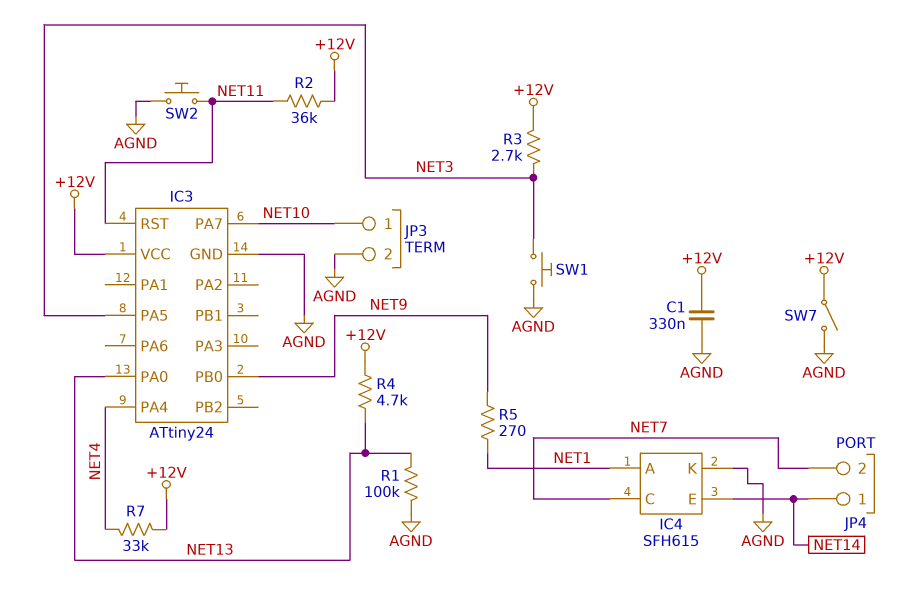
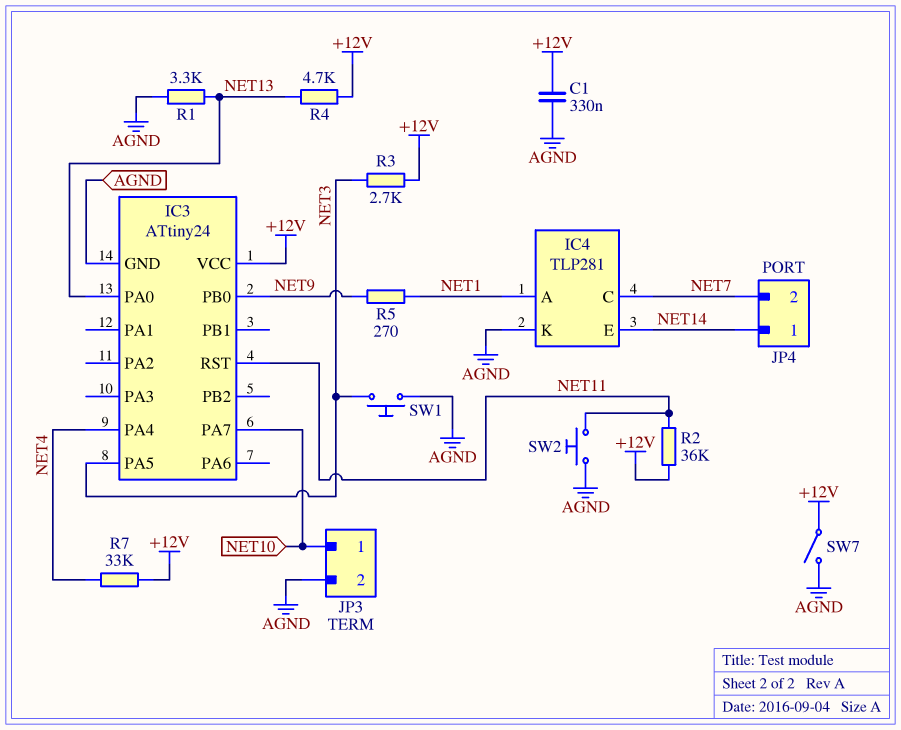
IC4: SFH615 -> TLP281
R1: 100k (AGND, NET13) -> 3.3k (AGND, NET13)

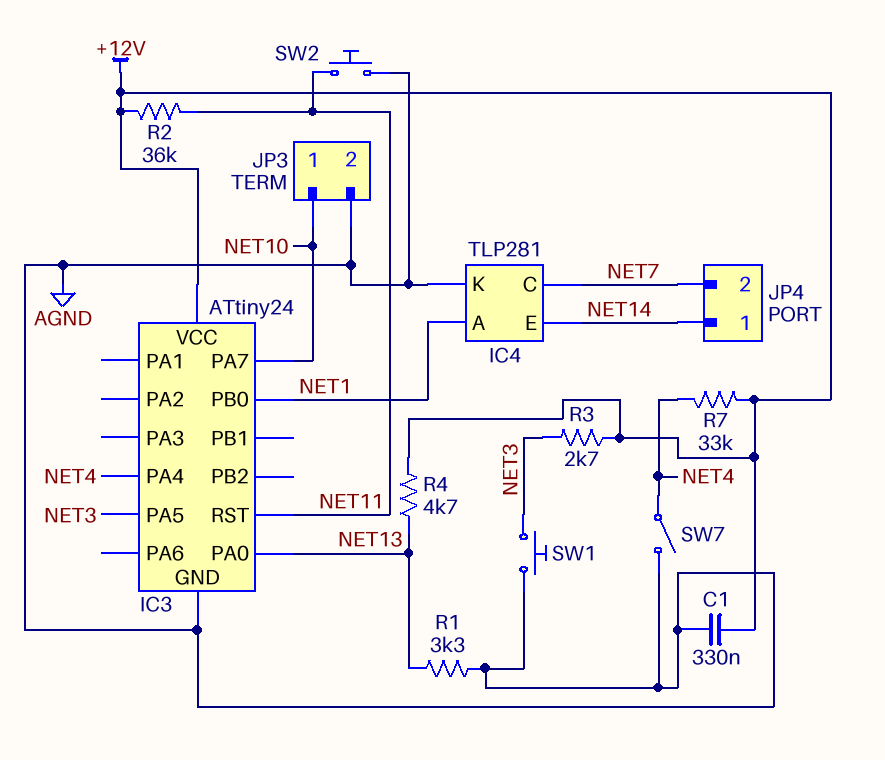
IC3 pin PB0: NET9 -> NET1
R5: 270 (NET1, NET9) -> none
SW7: switch (+12V, AGND) -> switch (AGND, NET4)

